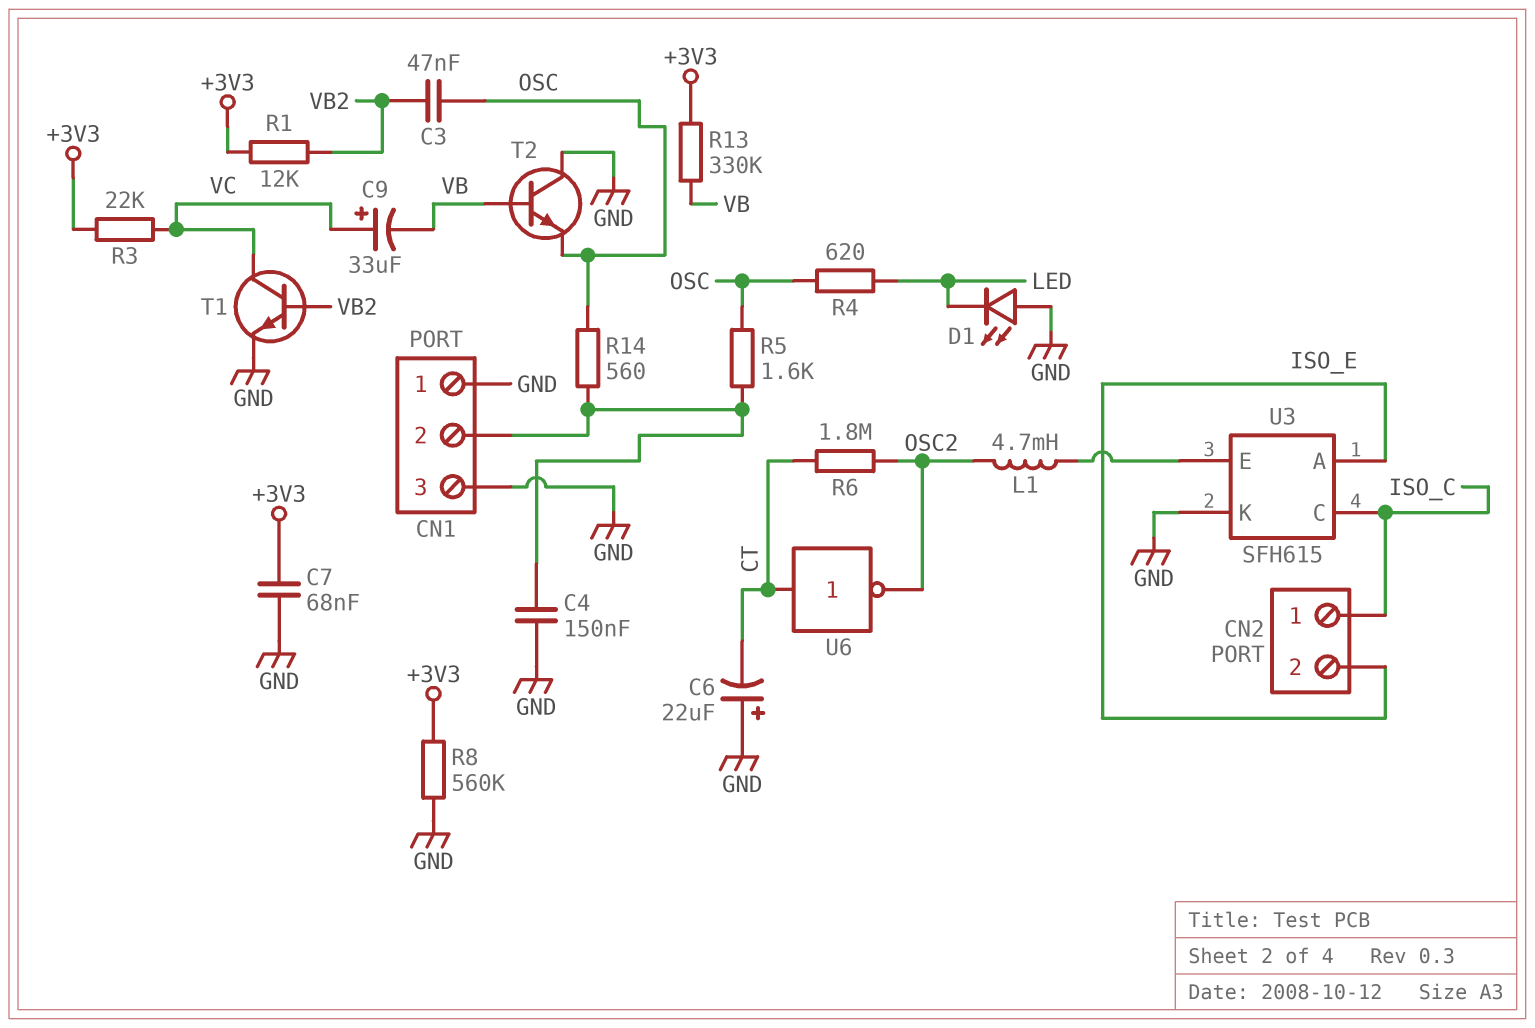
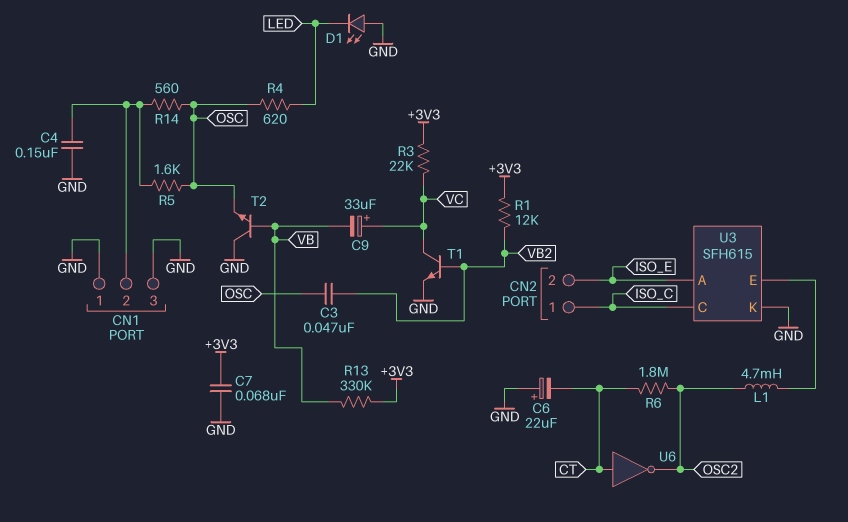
R8: 560k (+3V3, GND) -> none

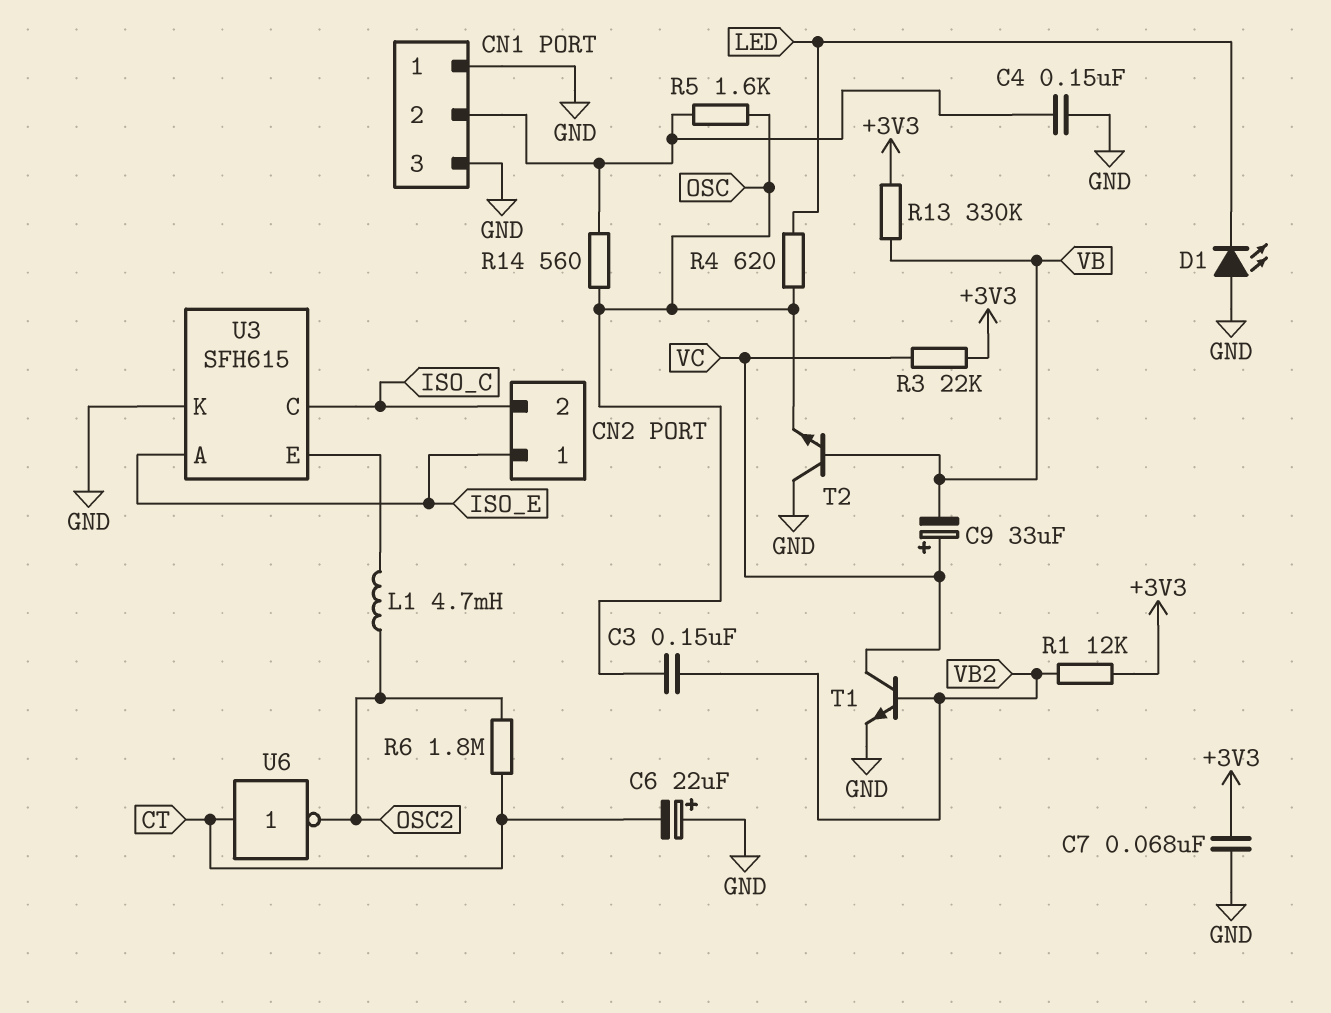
C3: 47nF (OSC, VB2) -> 150nF (OSC, VB2)
CN2 pin 1: ISO_C -> ISO_E
CN2 pin 2: ISO_E -> ISO_C

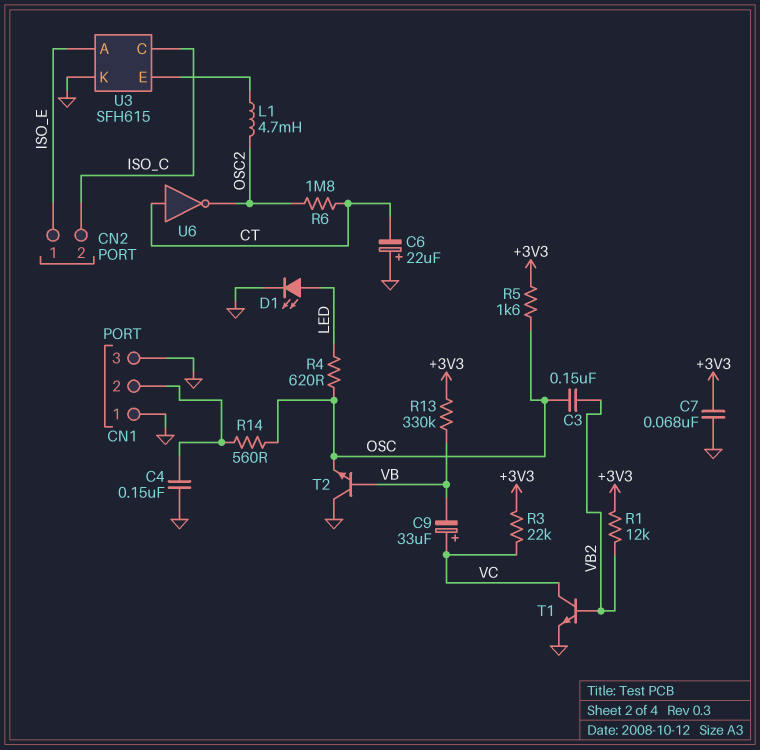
D1: LED (A GND, K LED) -> LED (A LED, K GND)
R5: 1.6k (CN1/2, OSC) -> 1.6k (+3V3, OSC)

